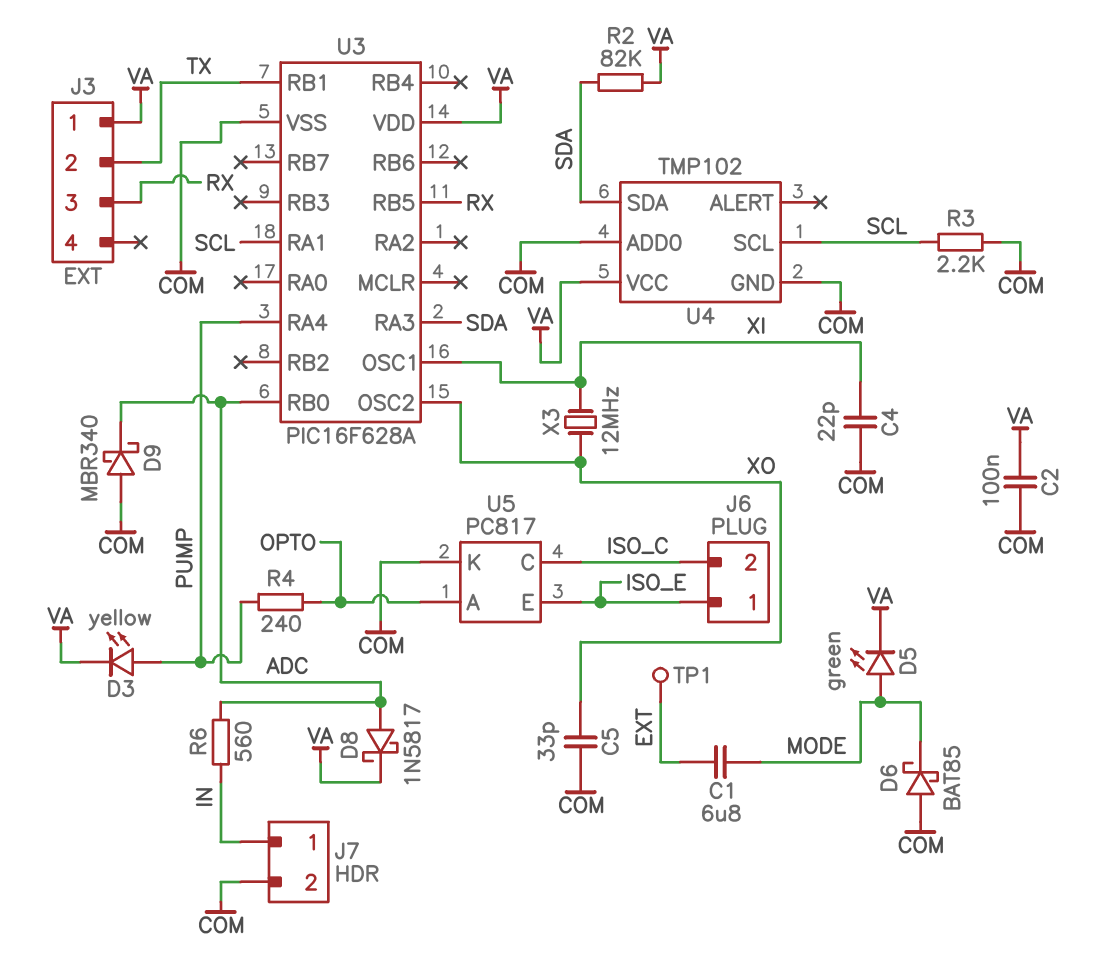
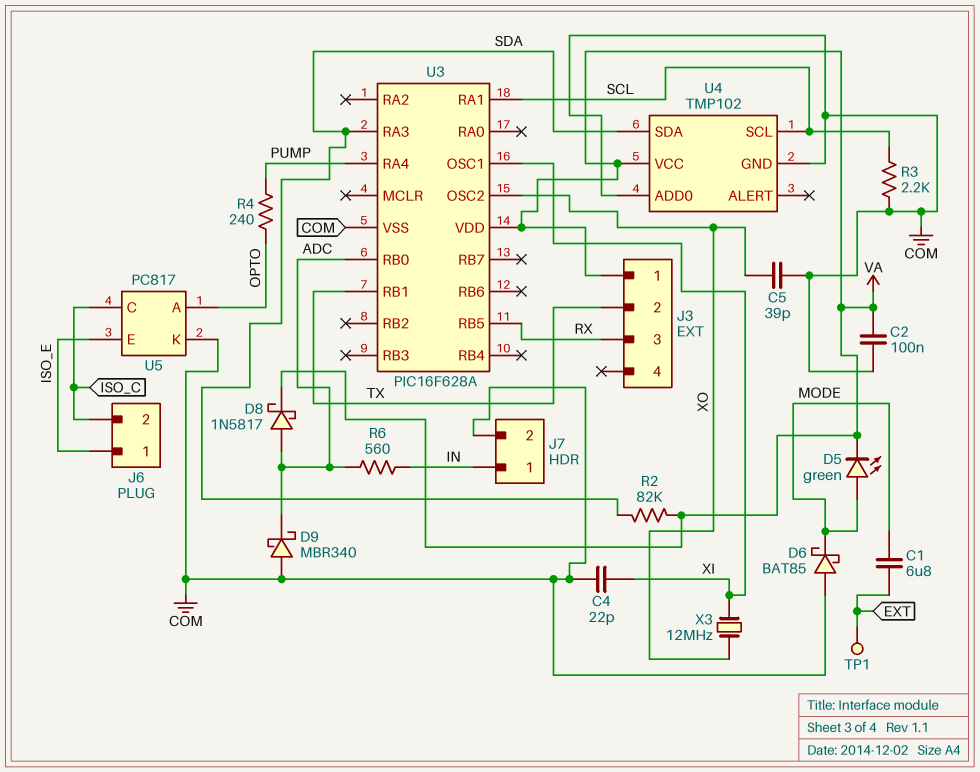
C5: 33pF (COM, XO) -> 39pF (COM, XO)
D3: LED yellow (A PUMP, K VA) -> none

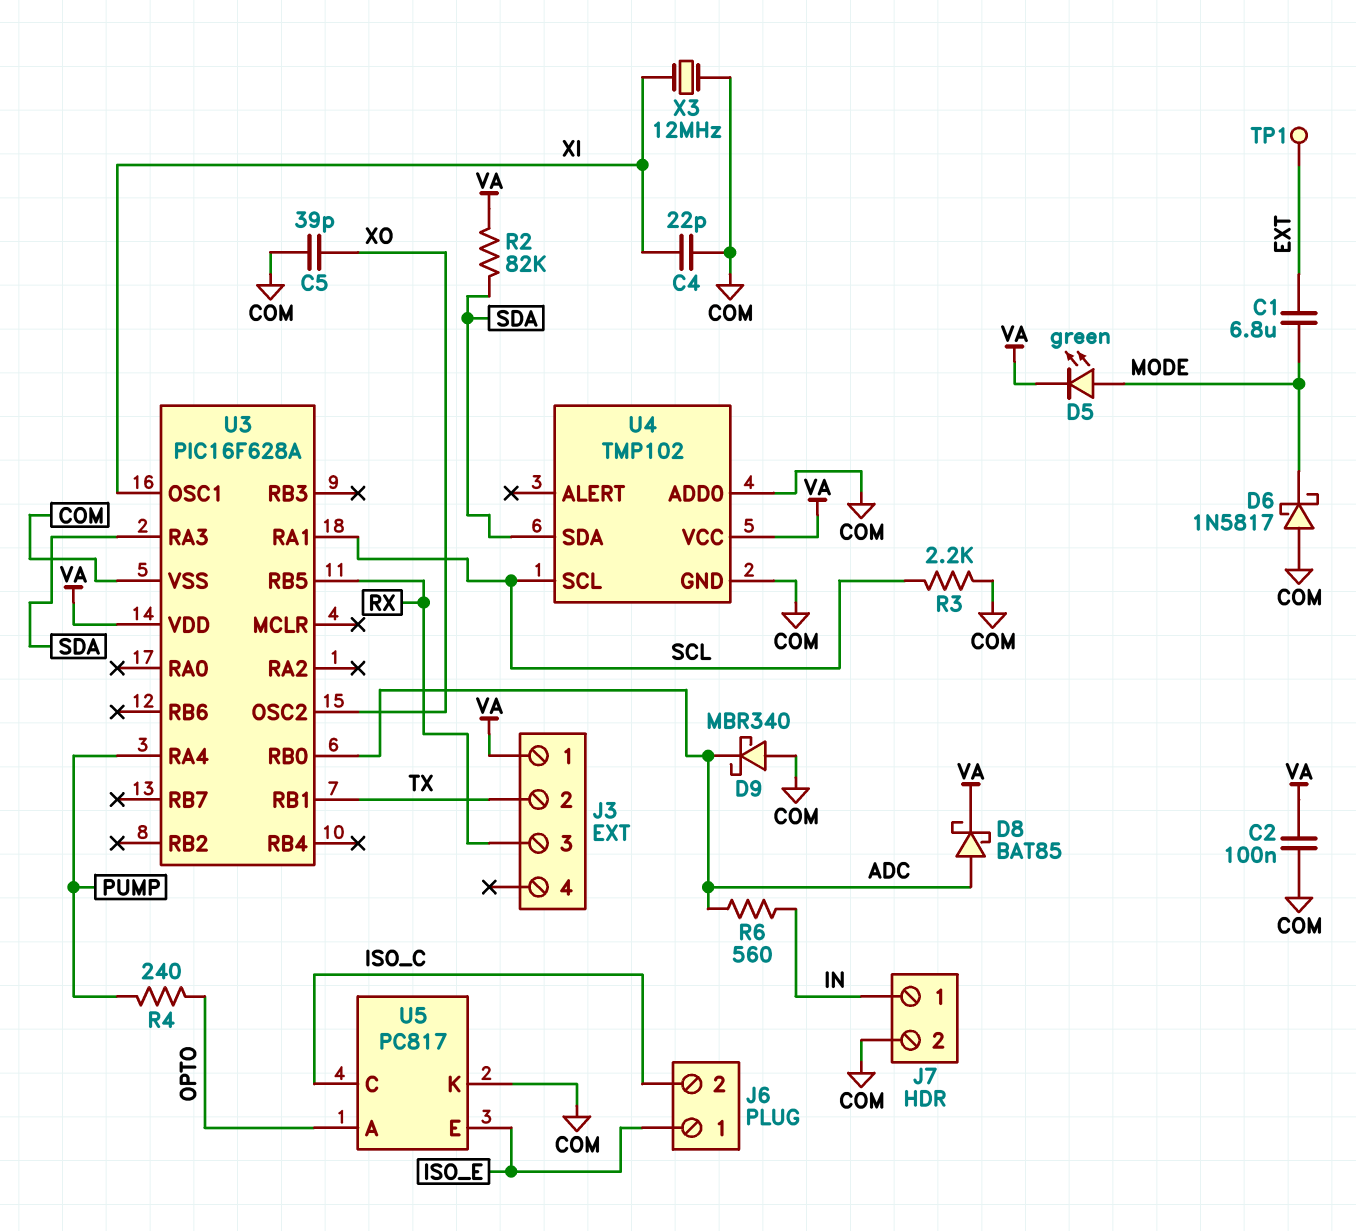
D6: schottky BAT85 (A COM, K MODE) -> schottky 1N5817 (A COM, K MODE)
D8: schottky 1N5817 (A ADC, K VA) -> schottky BAT85 (A ADC, K VA)
X3: 12MHz (XI, XO) -> 12MHz (COM, XI)

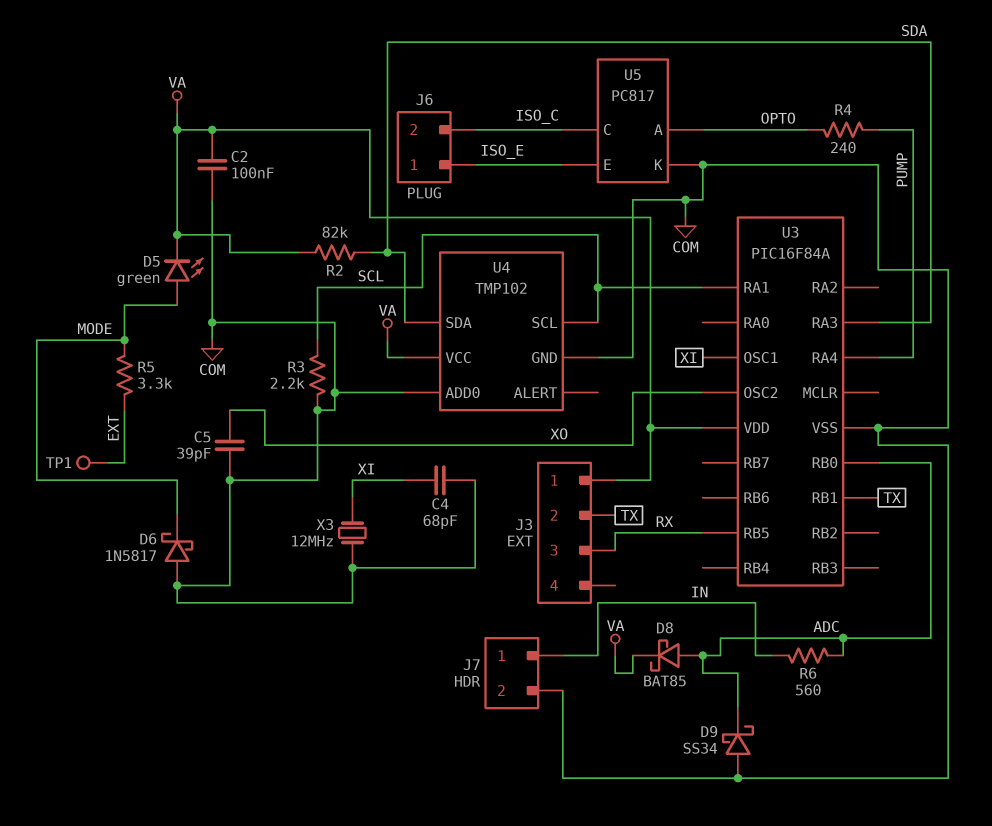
C1: 6.8uF (EXT, MODE) -> none
C4: 22pF (COM, XI) -> 68pF (COM, XI)
D9: schottky MBR340 (A COM, K ADC) -> schottky SS34 (A COM, K ADC)
R5: none -> 3.3k (EXT, MODE)
U3: PIC16F628A -> PIC16F84A

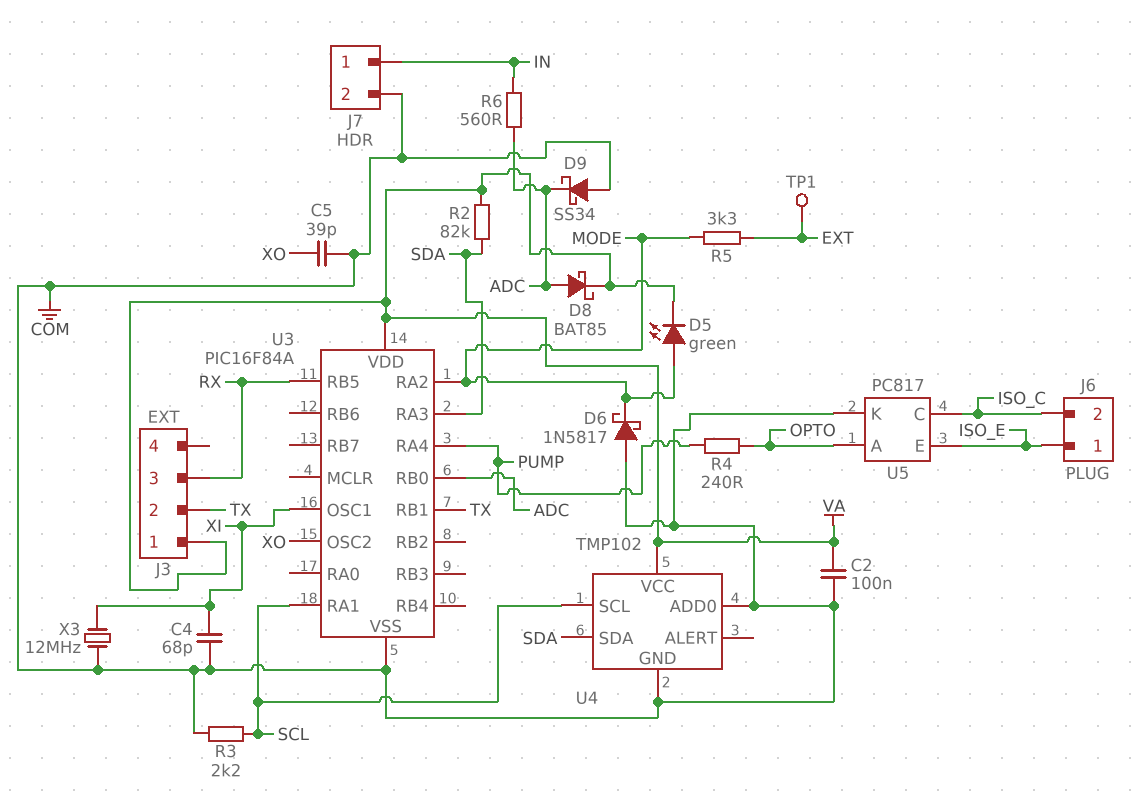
U3 pin RA2: none -> MODE

